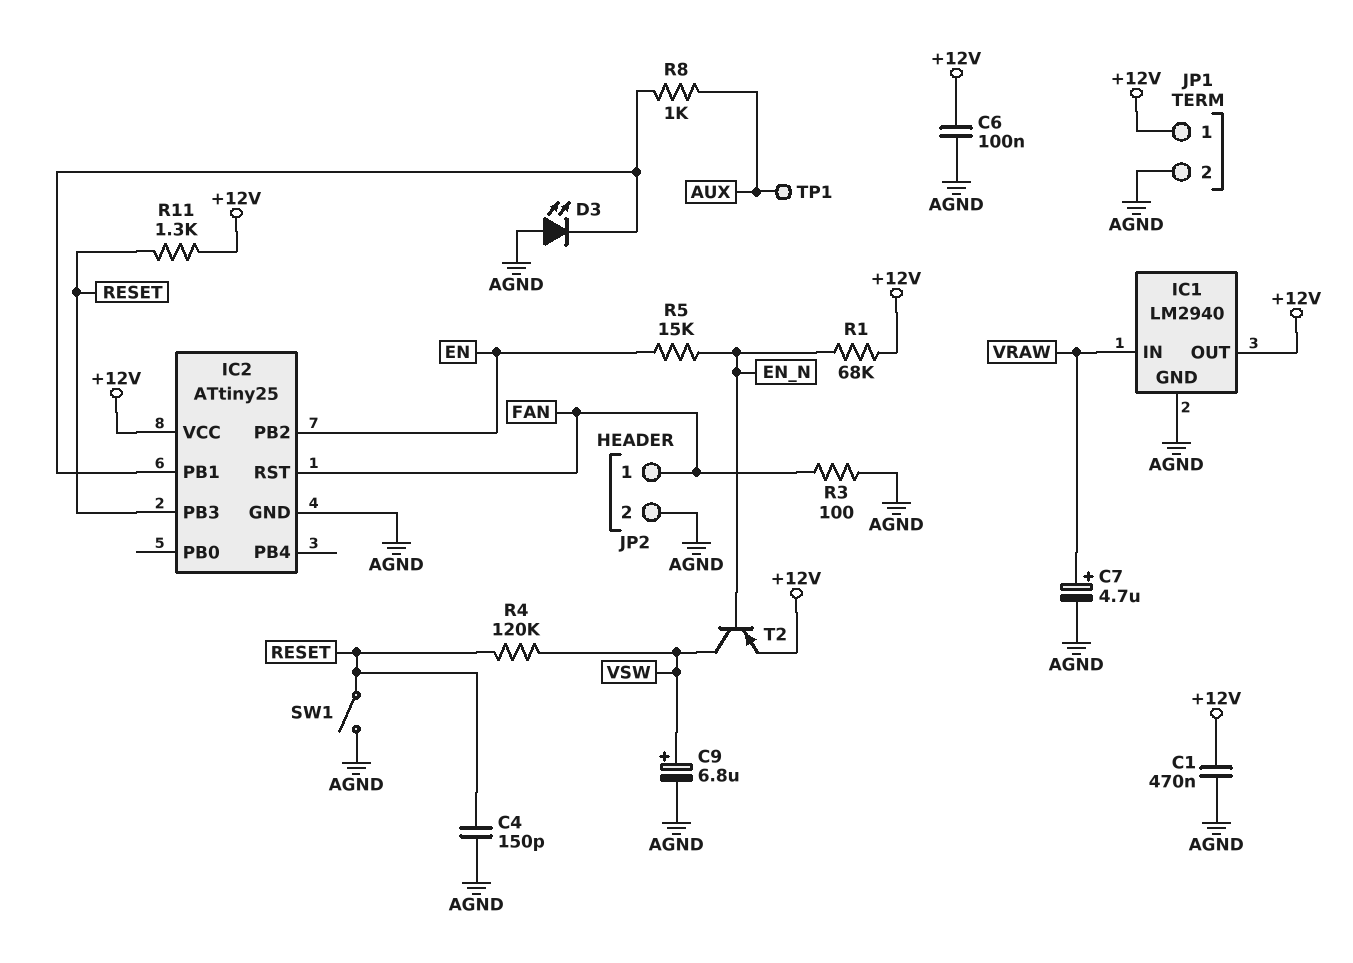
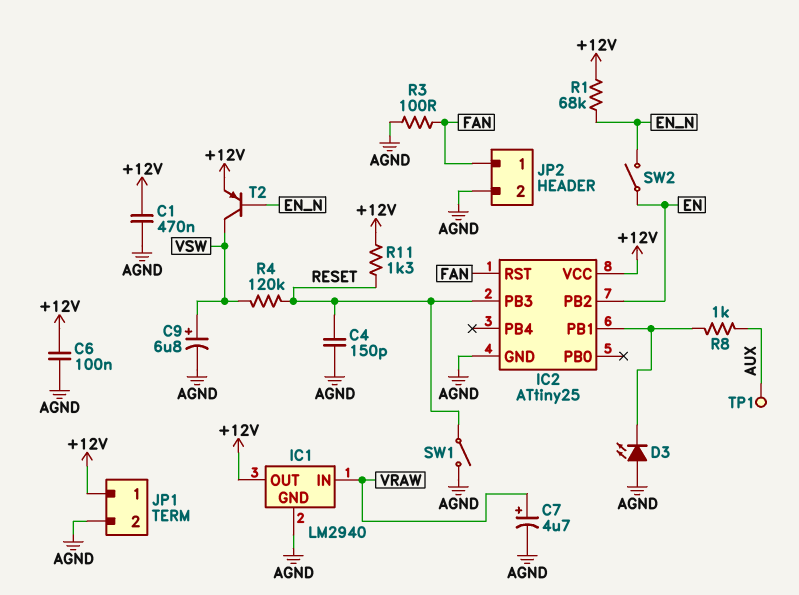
R5: 15k (EN, EN_N) -> none
SW2: none -> switch (EN, EN_N)

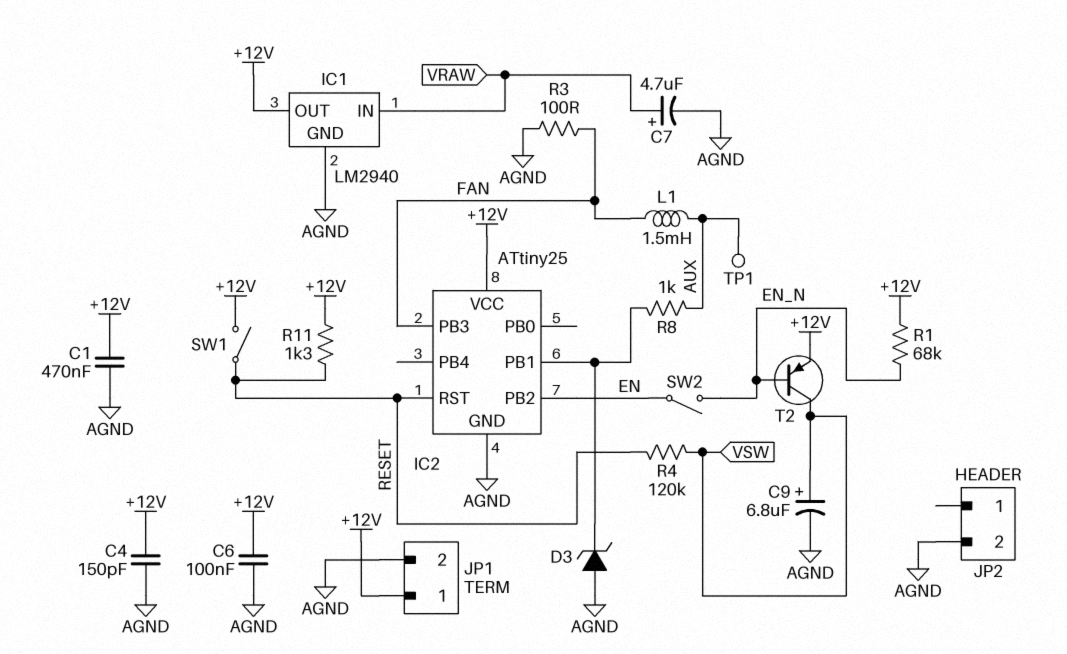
C4: 150pF (AGND, RESET) -> 150pF (+12V, AGND)
D3: LED (A AGND, K IC2/PB1) -> zener (A AGND, K IC2/PB1)
IC2 pin PB3: RESET -> FAN
IC2 pin RST: FAN -> RESET
JP2 pin 1: FAN -> none
L1: none -> 1.5mH (AUX, FAN)
SW1: switch (AGND, RESET) -> switch (+12V, RESET)

